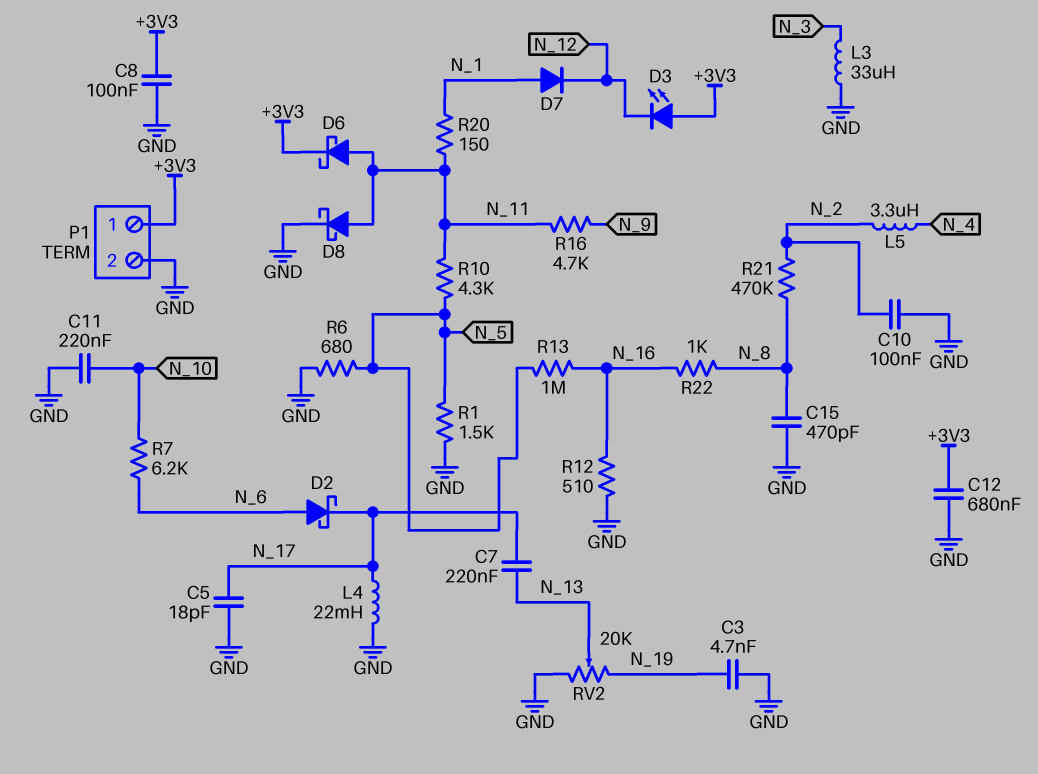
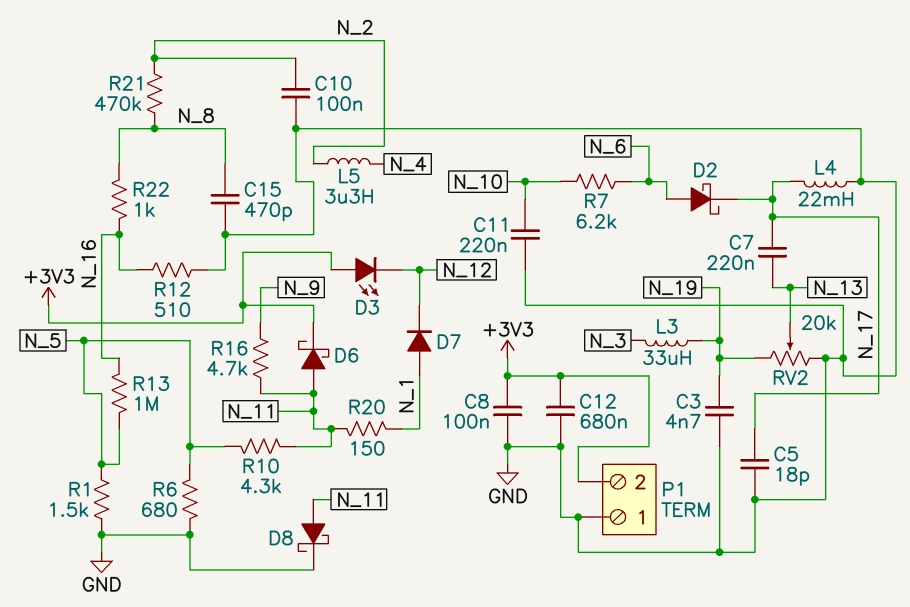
L3: 33uH (GND, N_3) -> 33uH (N_3, N_19)
P1 pin 1: +3V3 -> GND
P1 pin 2: GND -> +3V3

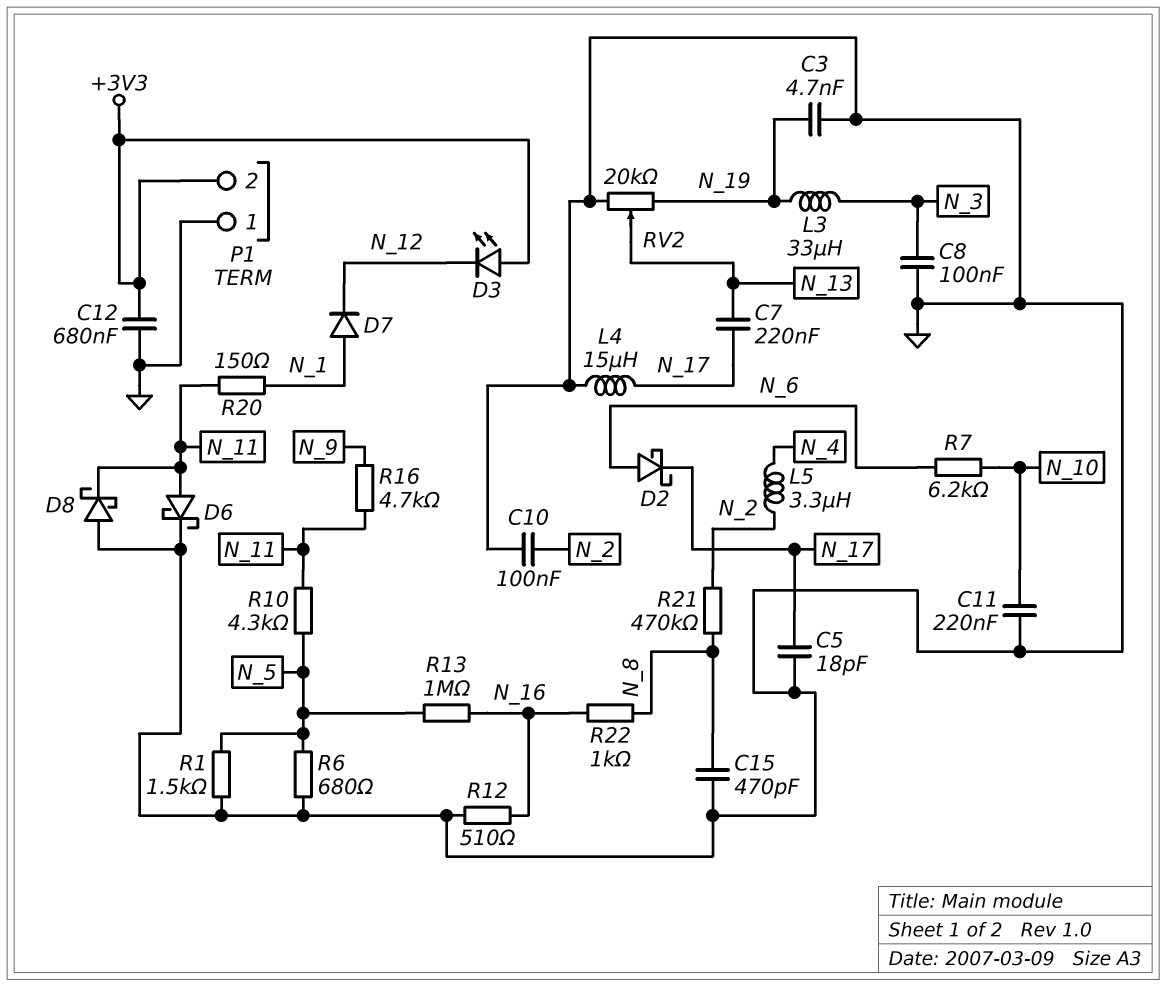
C8: 100nF (+3V3, GND) -> 100nF (GND, N_3)
D6: schottky (A N_11, K +3V3) -> schottky (A N_11, K GND)
D8: schottky (A N_11, K GND) -> schottky (A GND, K N_11)
L4: 22mH (GND, N_17) -> 15uH (GND, N_17)

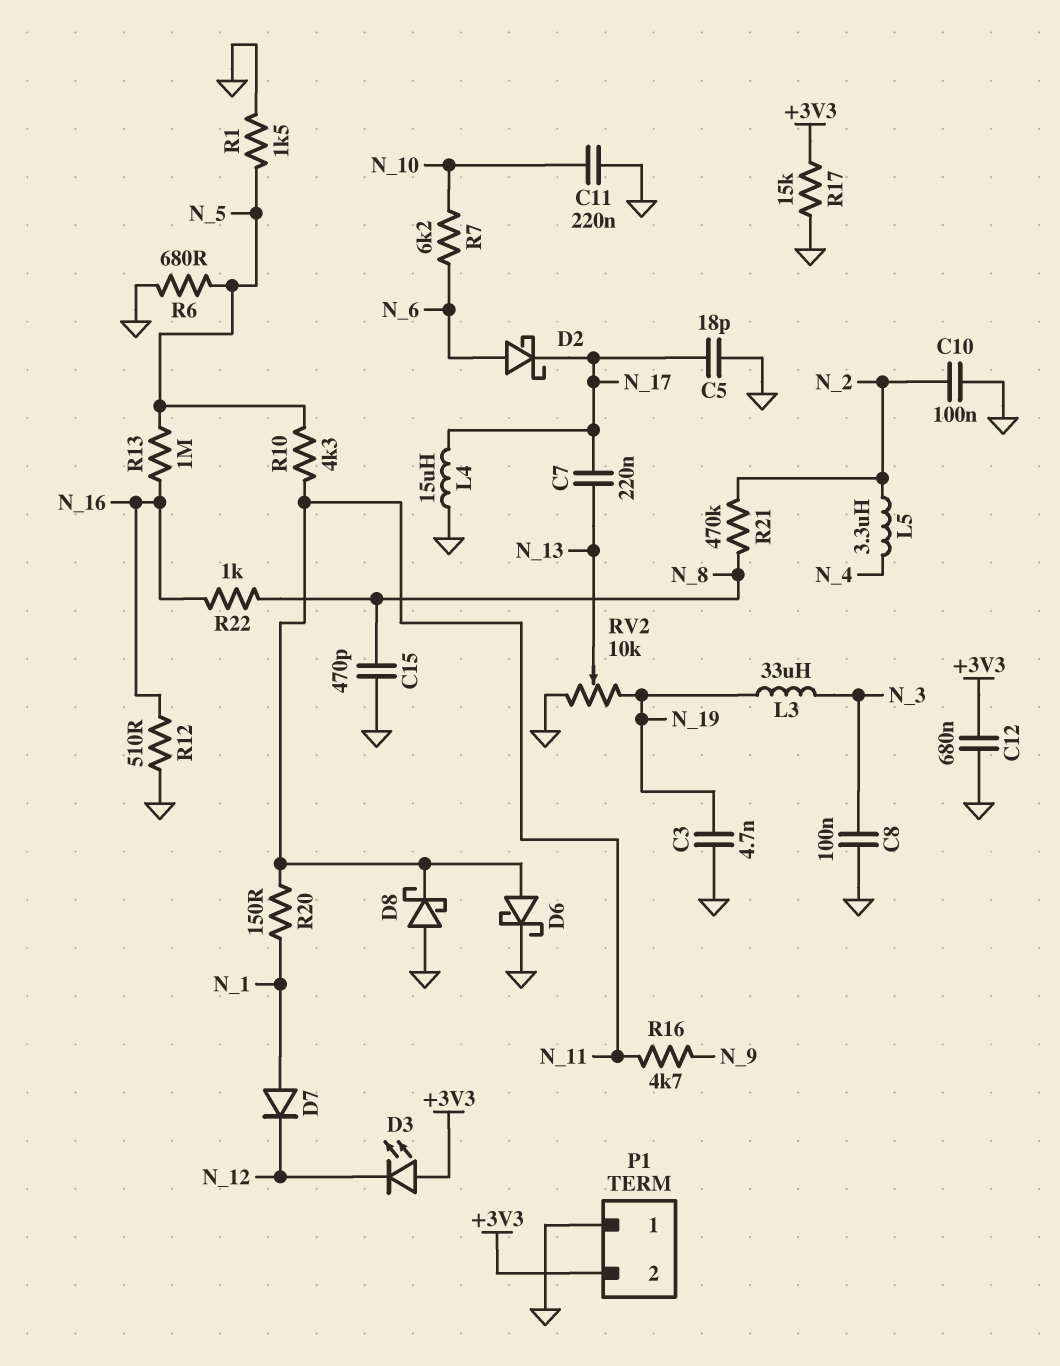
R17: none -> 15k (+3V3, GND)
RV2: 20k (GND, N_19, wiper N_13) -> 10k (GND, N_19, wiper N_13)

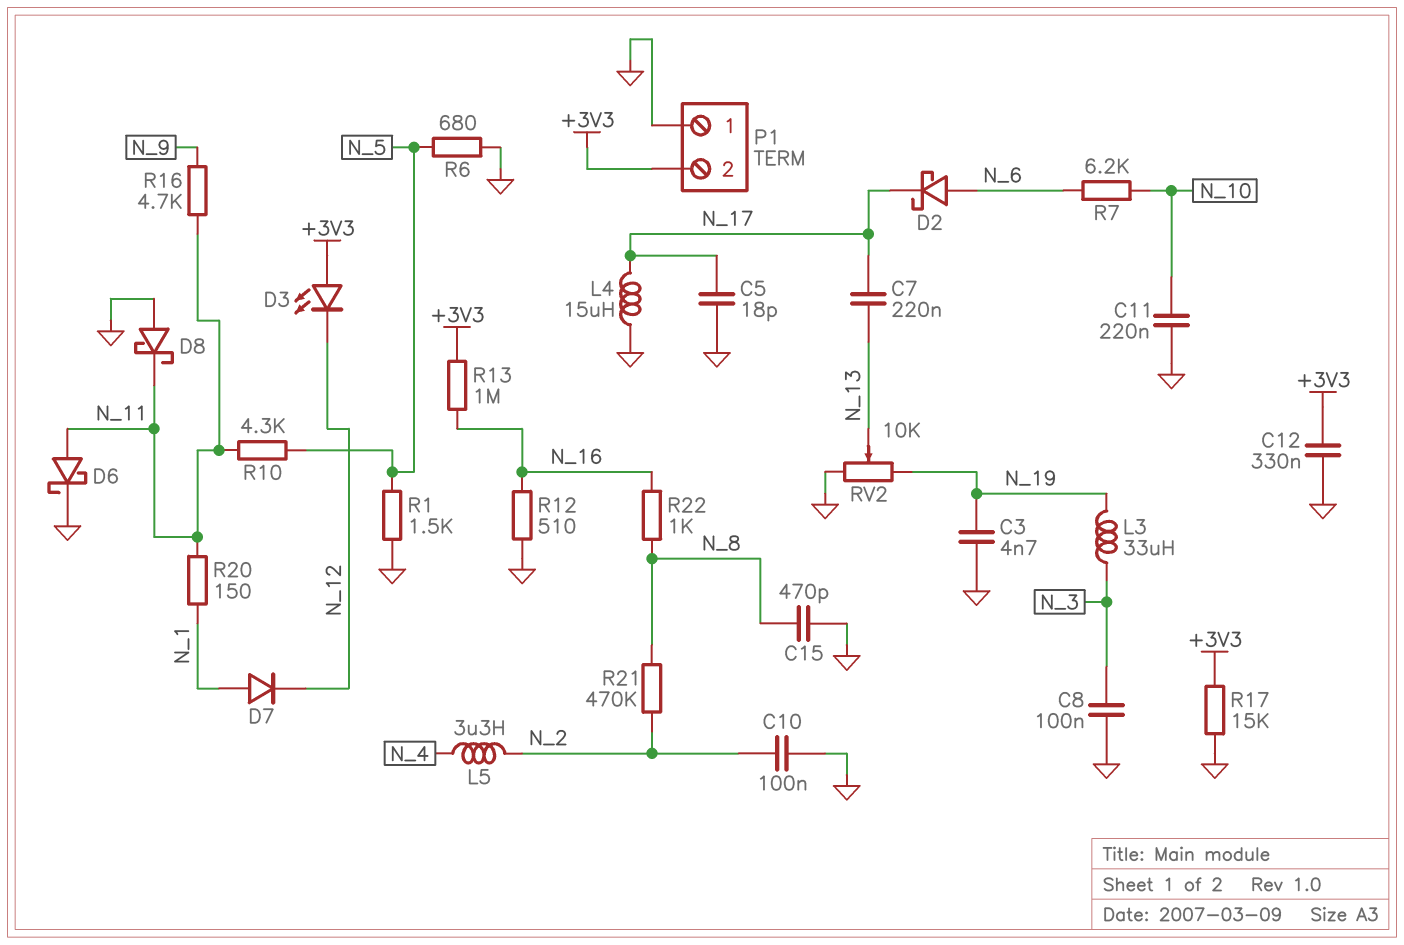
C12: 680nF (+3V3, GND) -> 330nF (+3V3, GND)
R13: 1M (N_5, N_16) -> 1M (+3V3, N_16)

